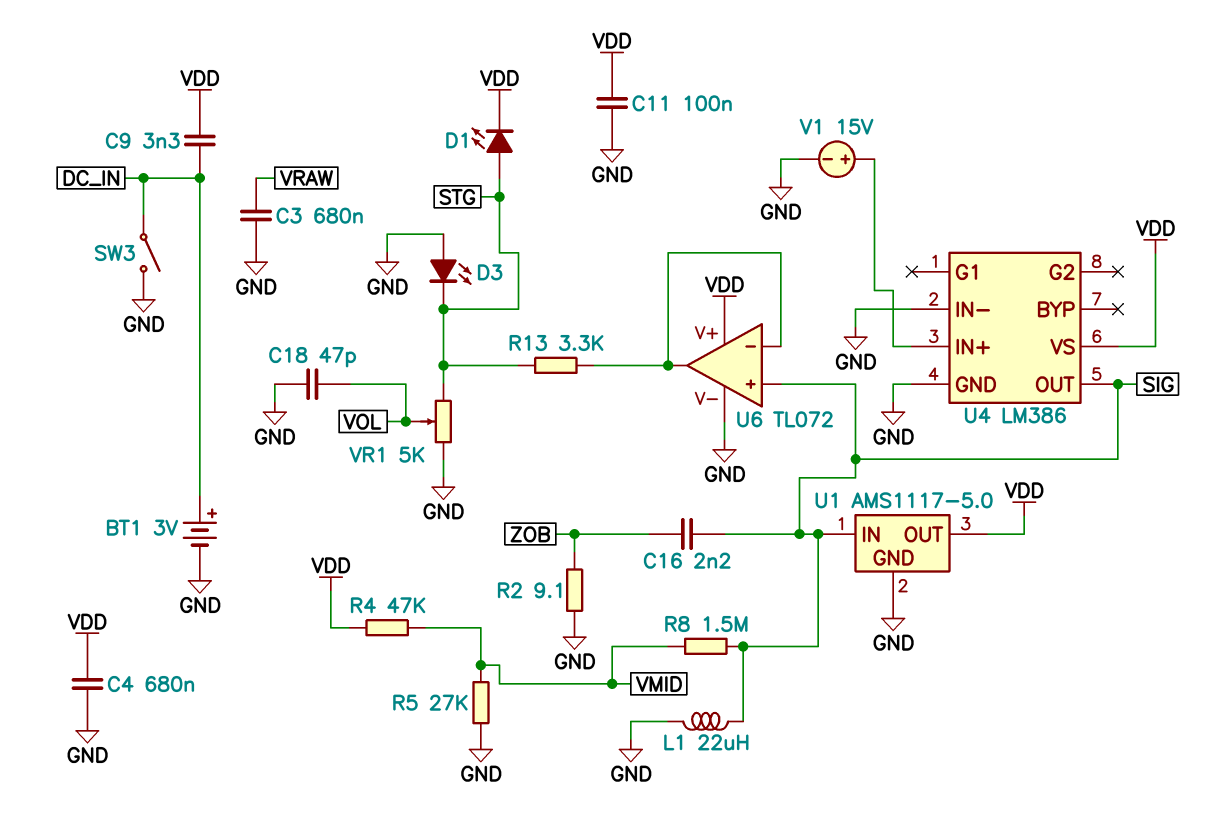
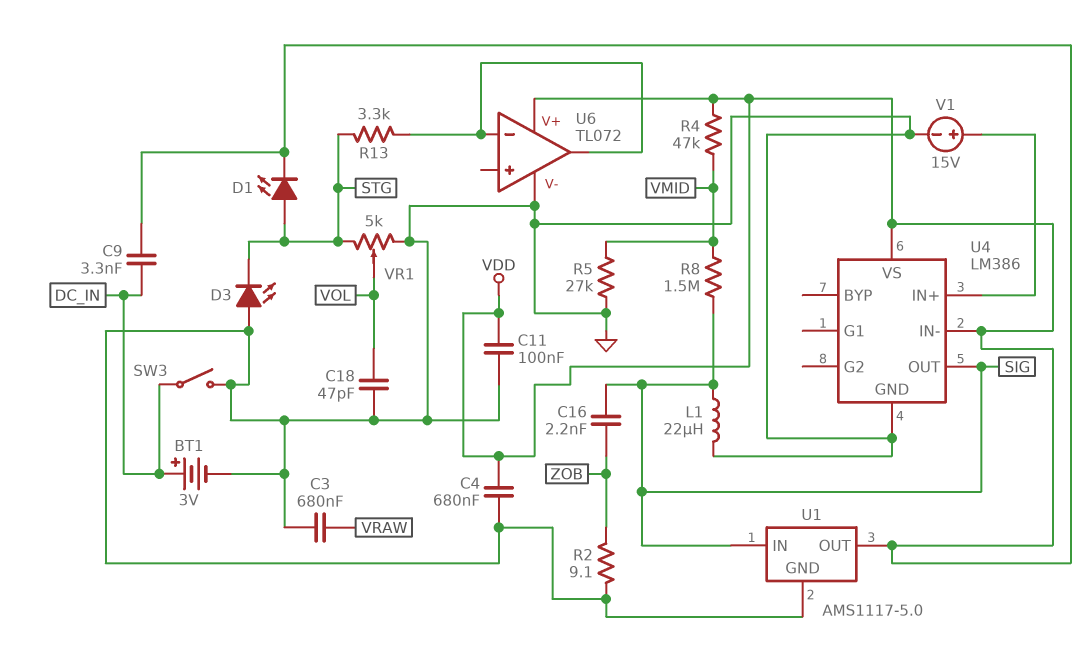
U4 pin IN-: GND -> VDD
U6 pin in+: SIG -> none

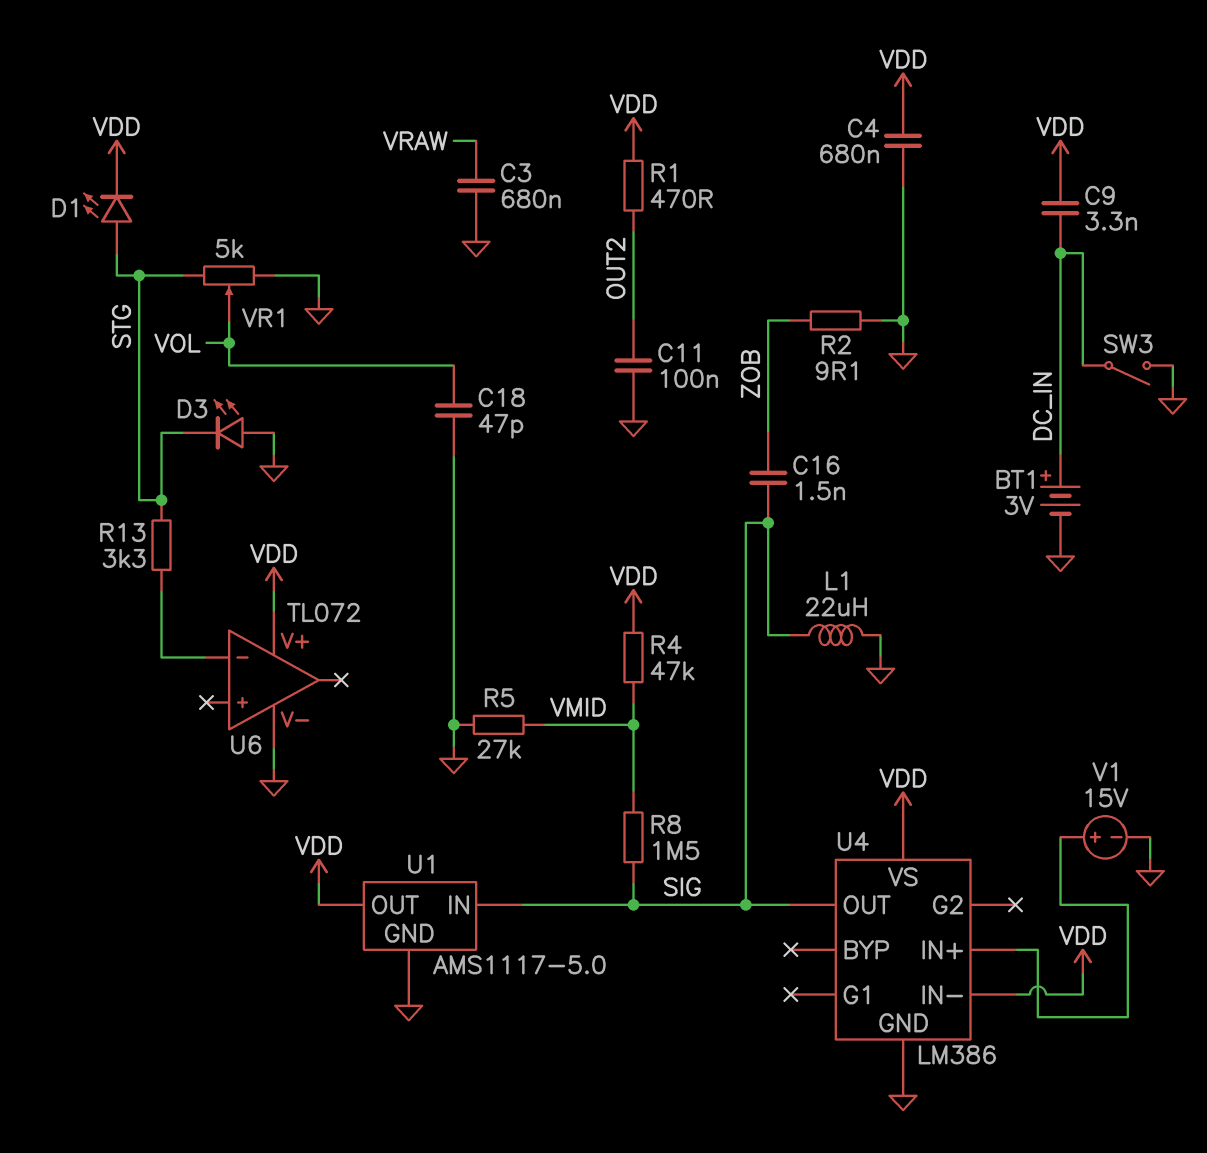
C11: 100nF (GND, VDD) -> 100nF (GND, OUT2)
C16: 2.2nF (SIG, ZOB) -> 1.5nF (SIG, ZOB)
R1: none -> 470 (OUT2, VDD)
U6 pin out: U6/in- -> none

